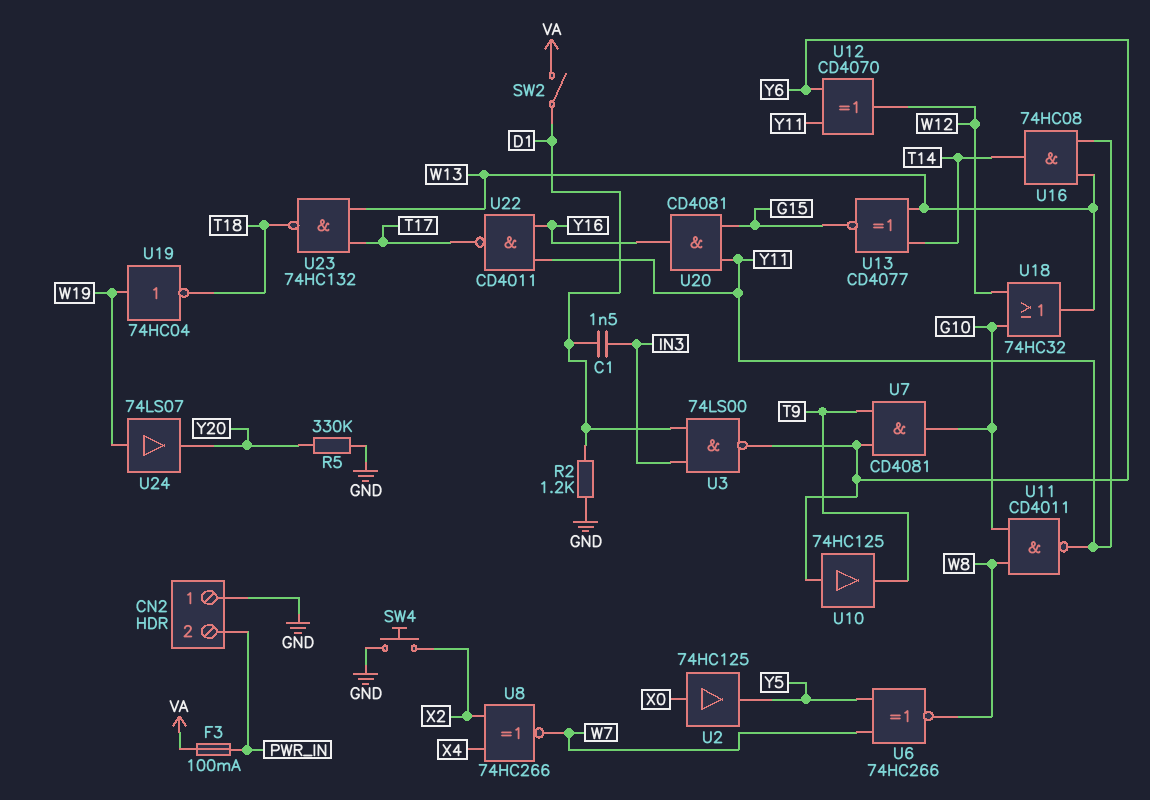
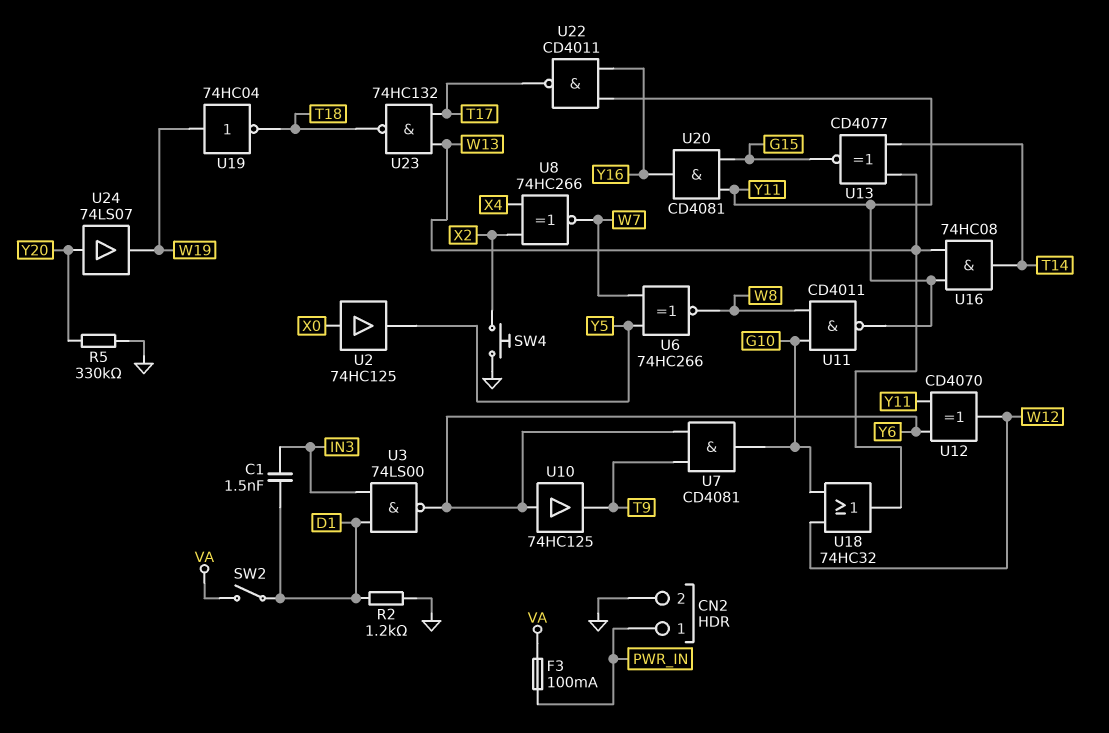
CN2 pin 1: GND -> PWR_IN
CN2 pin 2: PWR_IN -> GND
U24: buffer 74LS07 (in W19, out Y20) -> buffer 74LS07 (in Y20, out W19)

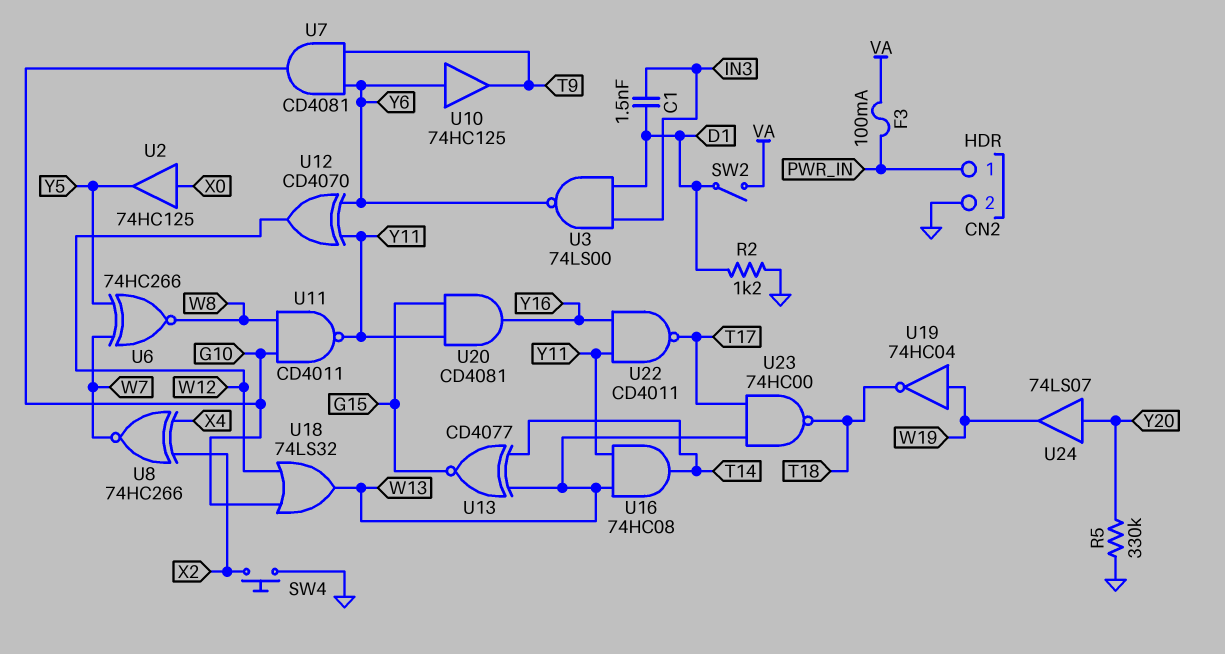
U18: OR 74HC32 (in G10, in W12, out W13) -> OR 74LS32 (in G10, in W12, out W13)
U23: NAND 74HC132 (in T17, in W13, out T18) -> NAND 74HC00 (in T17, in W13, out T18)

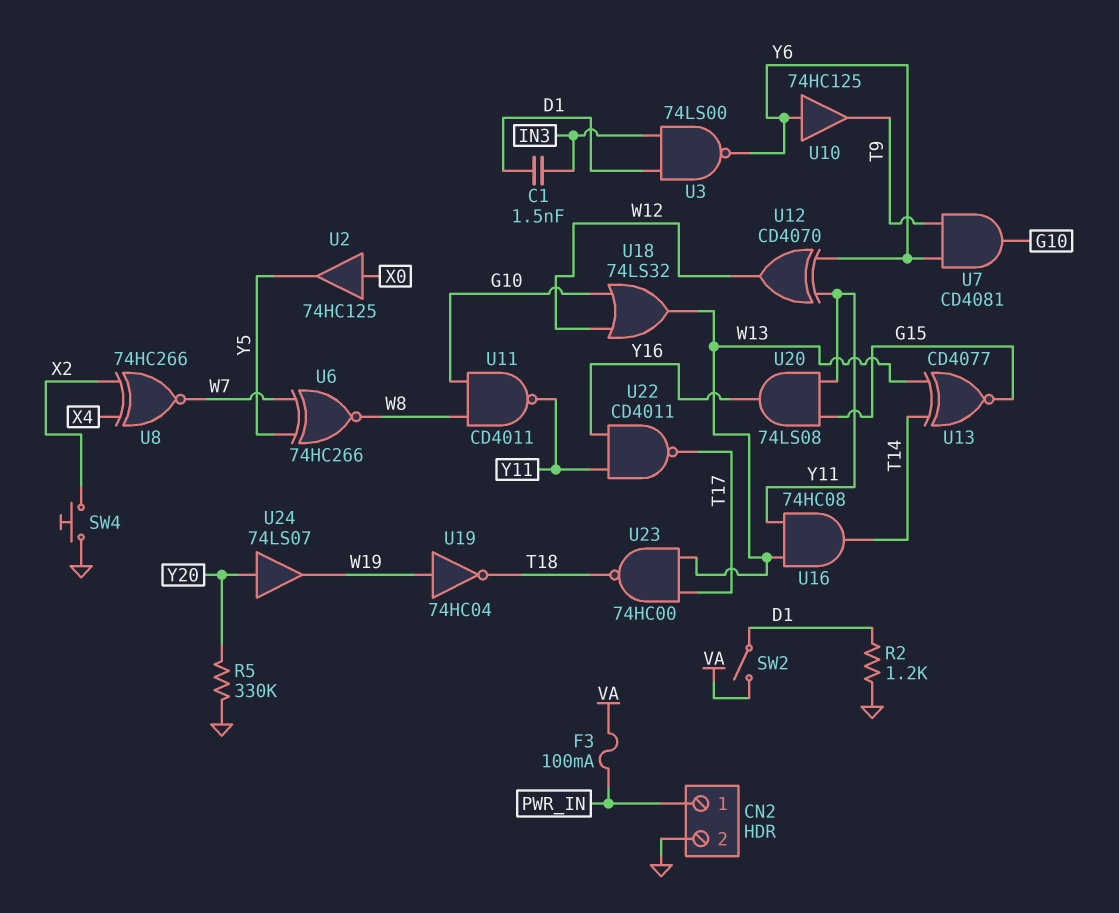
U20: AND CD4081 (in G15, in Y11, out Y16) -> AND 74LS08 (in G15, in Y11, out Y16)

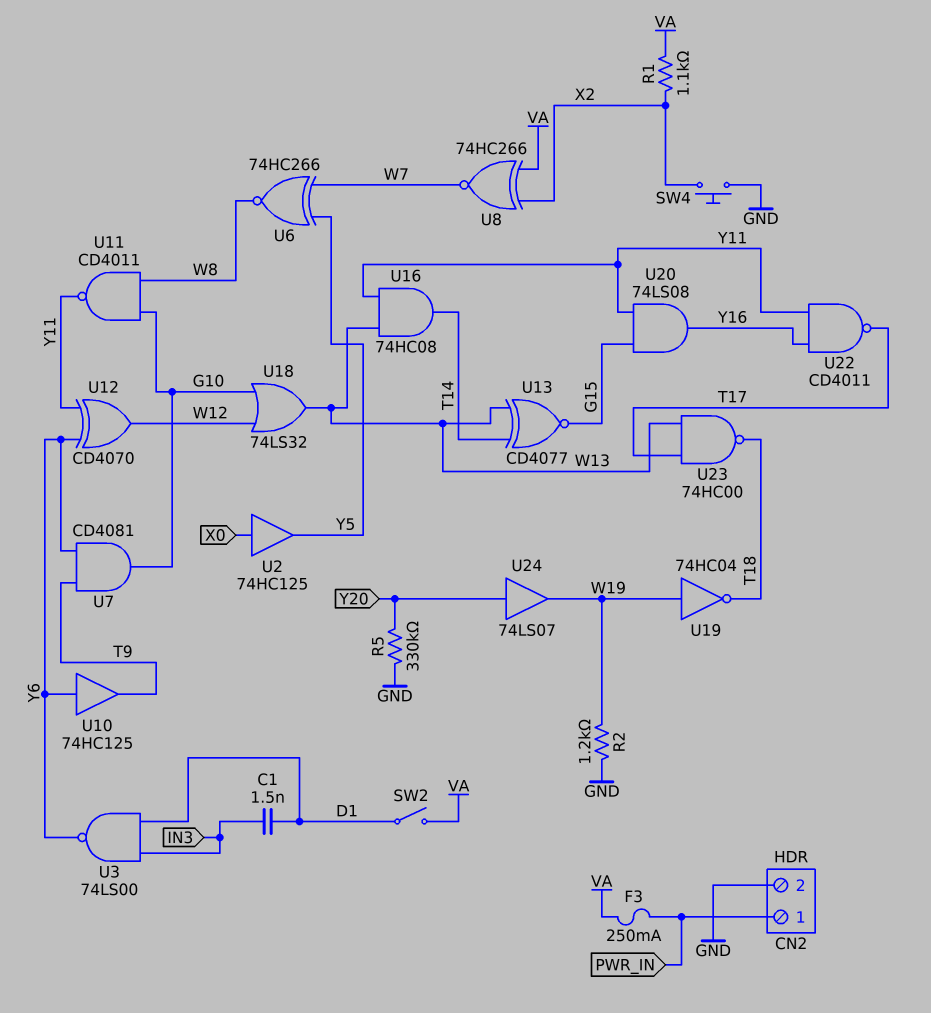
F3: 100mA (PWR_IN, VA) -> 250mA (PWR_IN, VA)
R1: none -> 1.1k (VA, X2)
R2: 1.2k (D1, GND) -> 1.2k (GND, W19)
U8: XNOR 74HC266 (in X2, in X4, out W7) -> XNOR 74HC266 (in VA, in X2, out W7)

